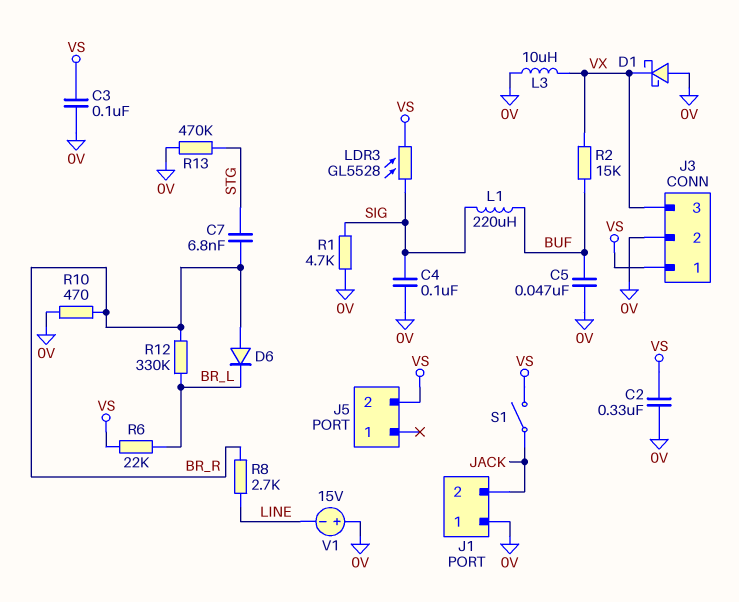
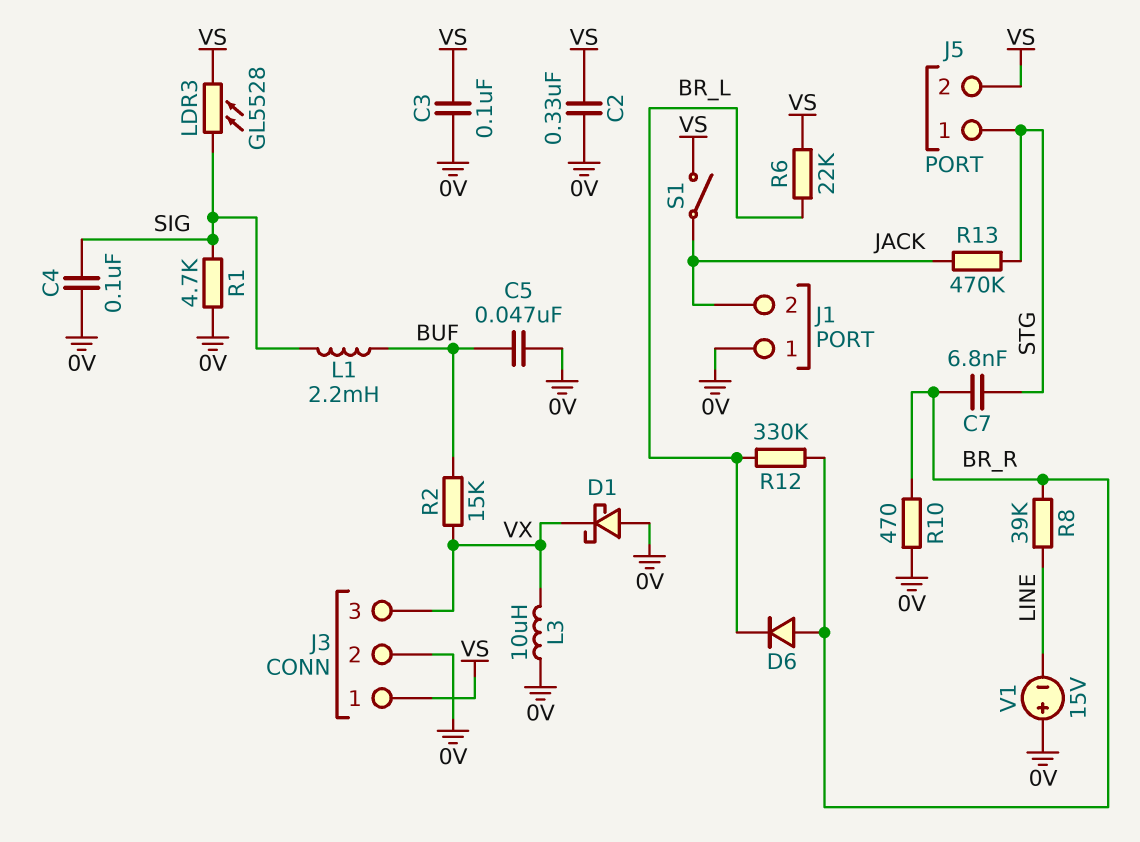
J5 pin 1: none -> STG
L1: 220uH (BUF, SIG) -> 2.2mH (BUF, SIG)
R8: 2.7k (BR_R, LINE) -> 39k (BR_R, LINE)
R13: 470k (0V, STG) -> 470k (JACK, STG)

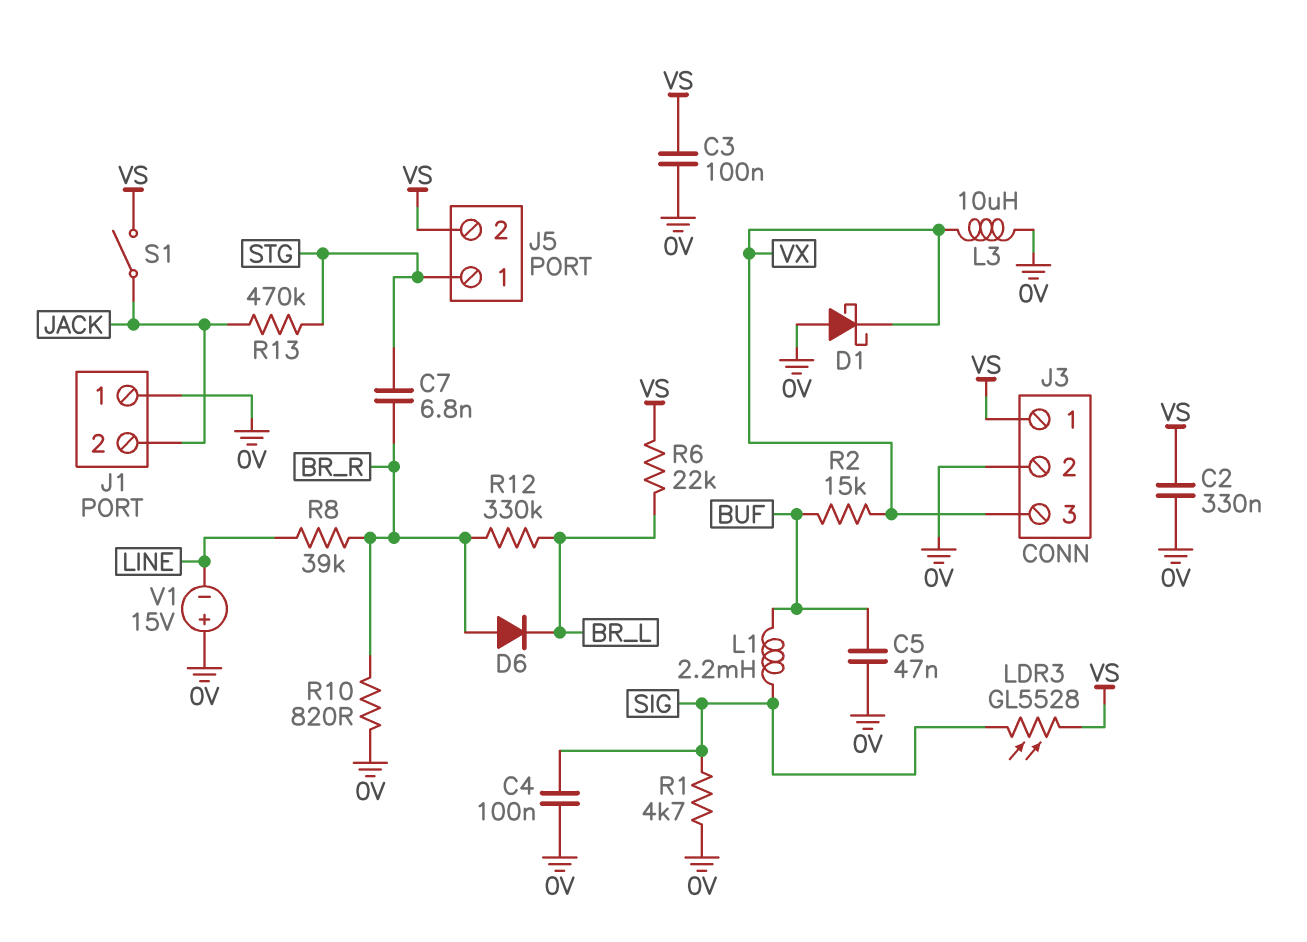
R10: 470 (0V, BR_R) -> 820 (0V, BR_R)

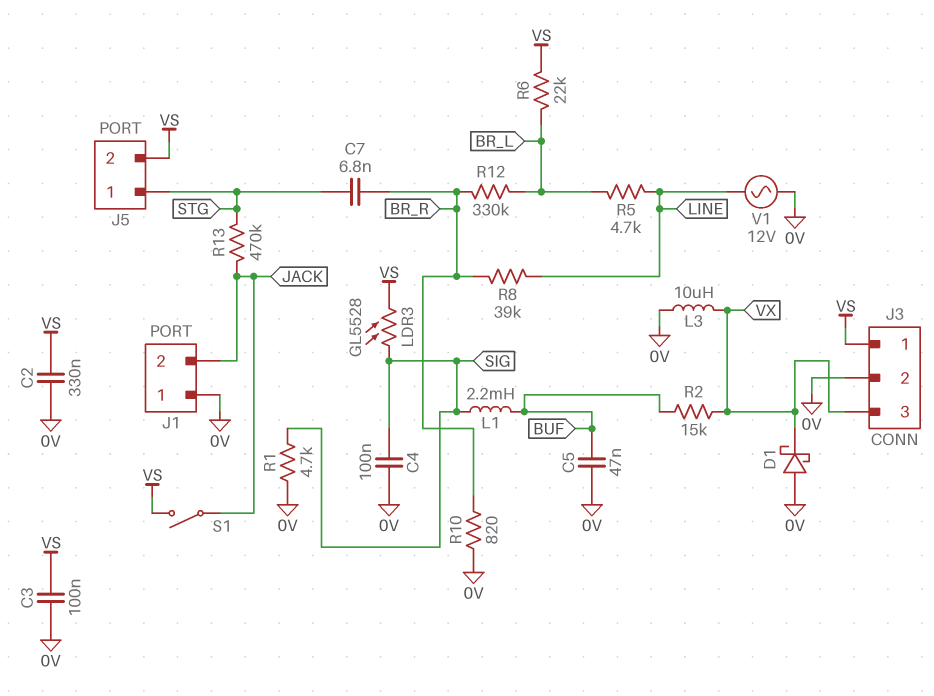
D6: diode (A BR_R, K BR_L) -> none
R5: none -> 4.7k (BR_L, LINE)
V1: 15V (plus 0V, minus LINE) -> AC 12V (0V, LINE)

